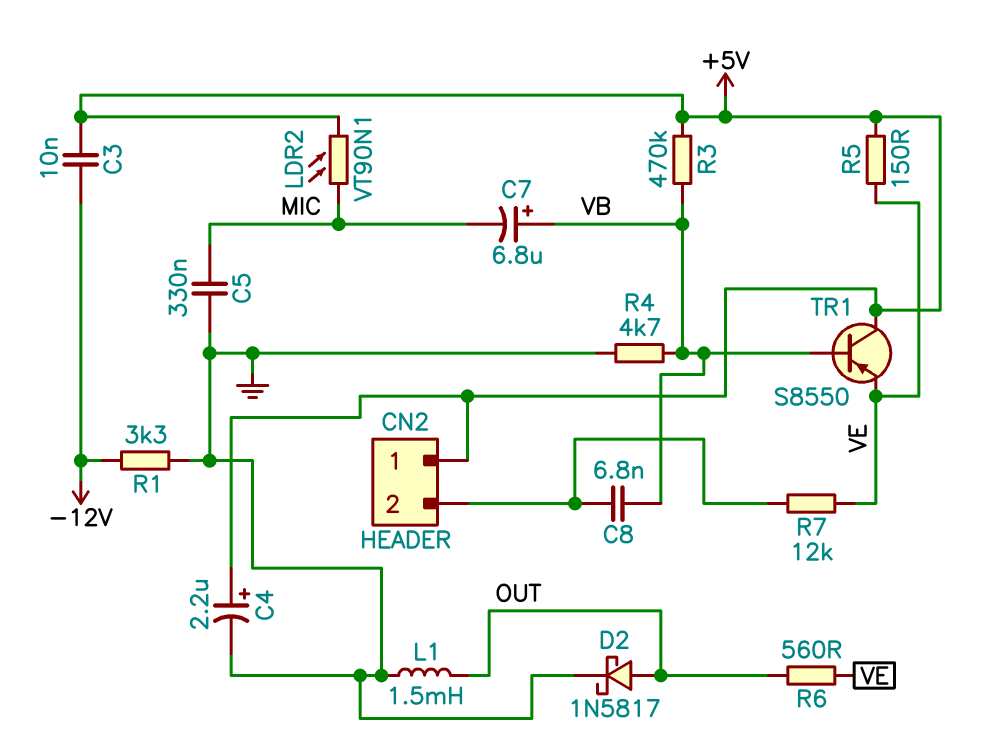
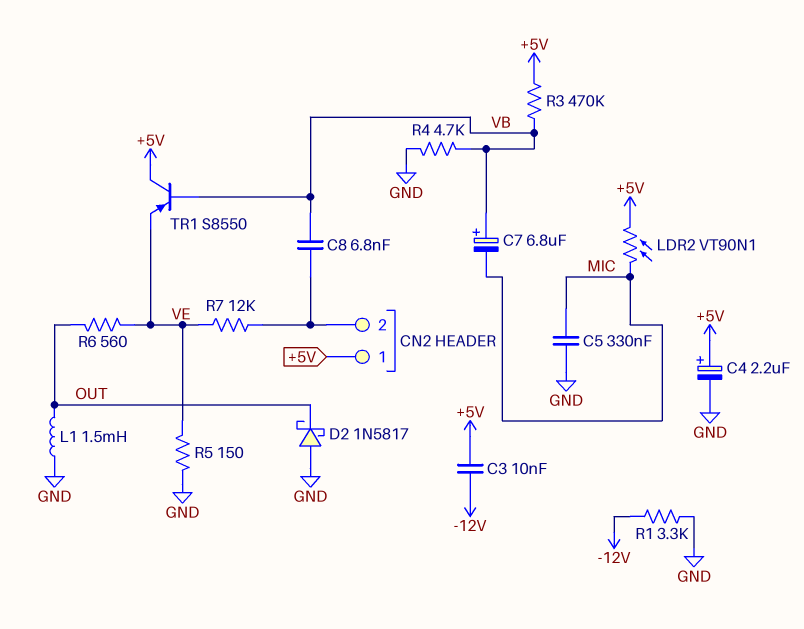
D2: schottky 1N5817 (A OUT, K GND) -> schottky 1N5817 (A GND, K OUT)
R5: 150 (+5V, VE) -> 150 (GND, VE)

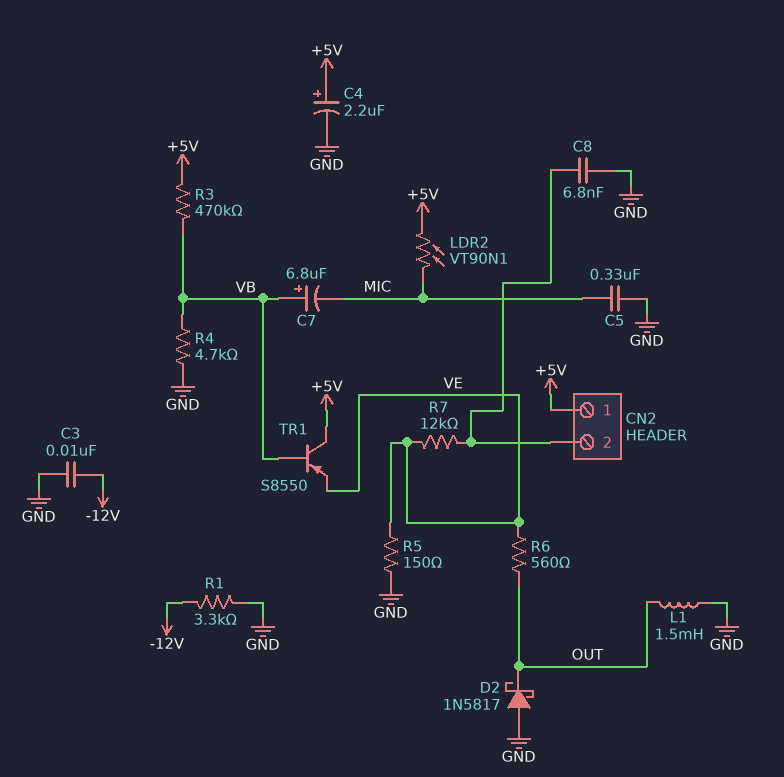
C3: 10nF (+5V, -12V) -> 10nF (-12V, GND)
C8: 6.8nF (CN2/2, VB) -> 6.8nF (CN2/2, GND)

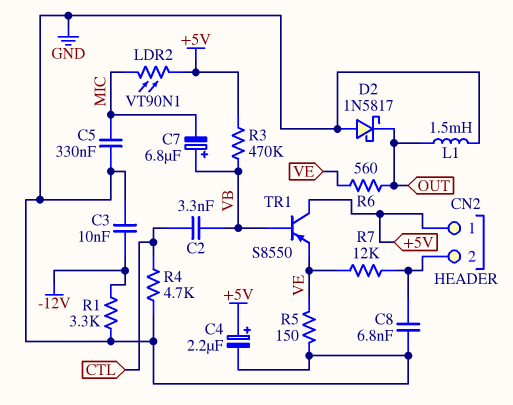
C2: none -> 3.3nF (CTL, VB)
R4: 4.7k (GND, VB) -> 4.7k (CTL, GND)

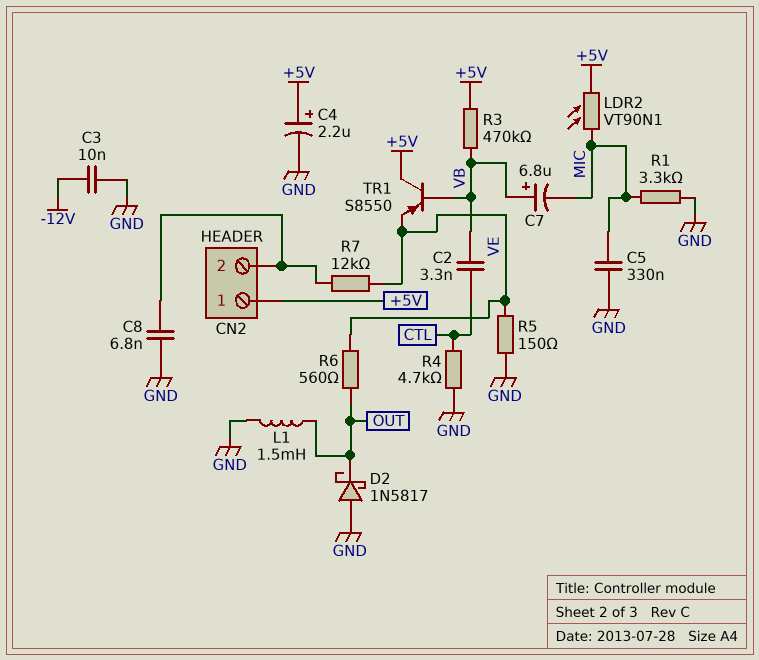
R1: 3.3k (-12V, GND) -> 3.3k (GND, MIC)

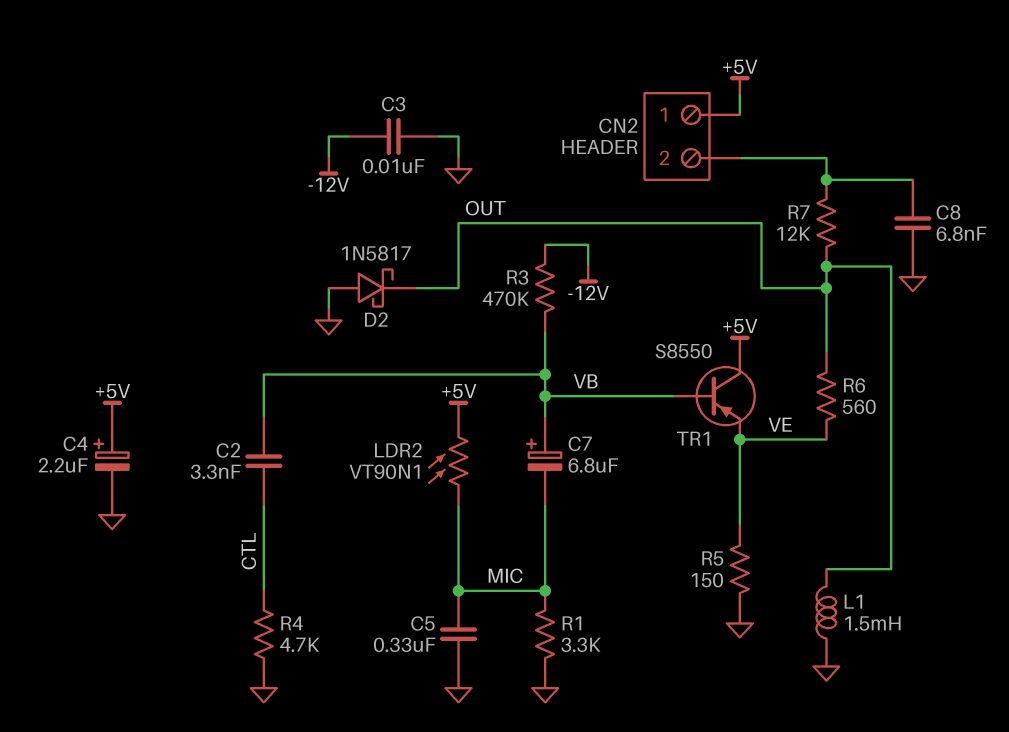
R3: 470k (+5V, VB) -> 470k (-12V, VB)
R7: 12k (CN2/2, VE) -> 12k (CN2/2, OUT)

